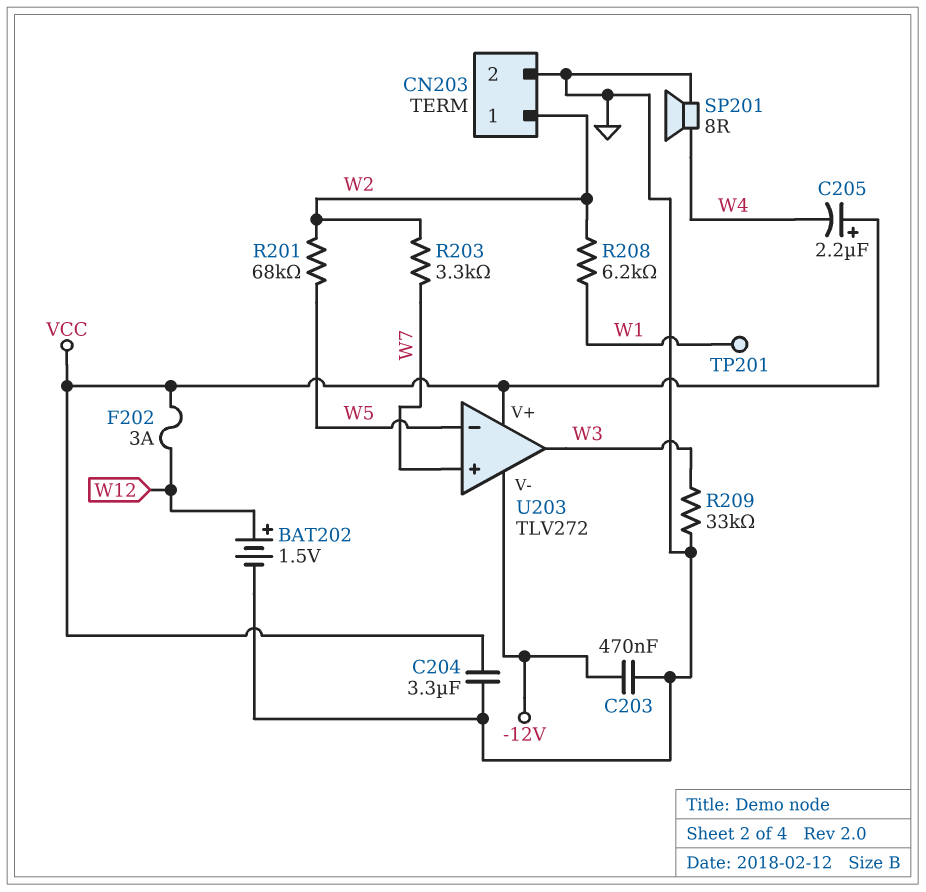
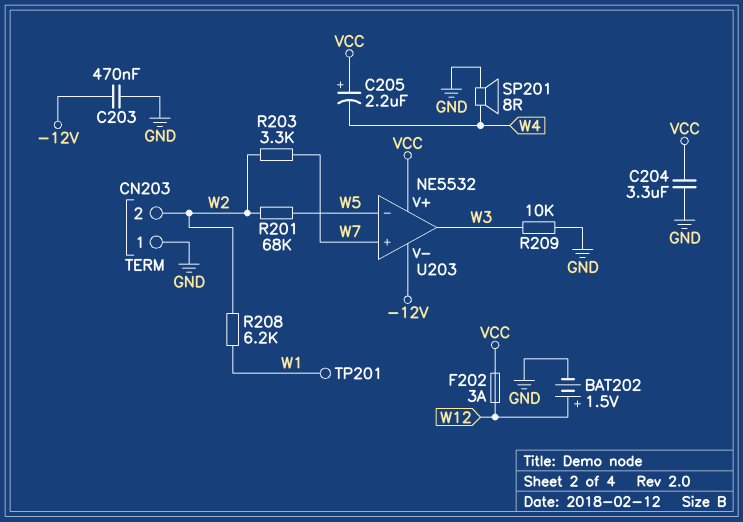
CN203 pin 1: W2 -> GND
CN203 pin 2: GND -> W2
R209: 33k (GND, W3) -> 10k (GND, W3)
U203: TLV272 -> NE5532

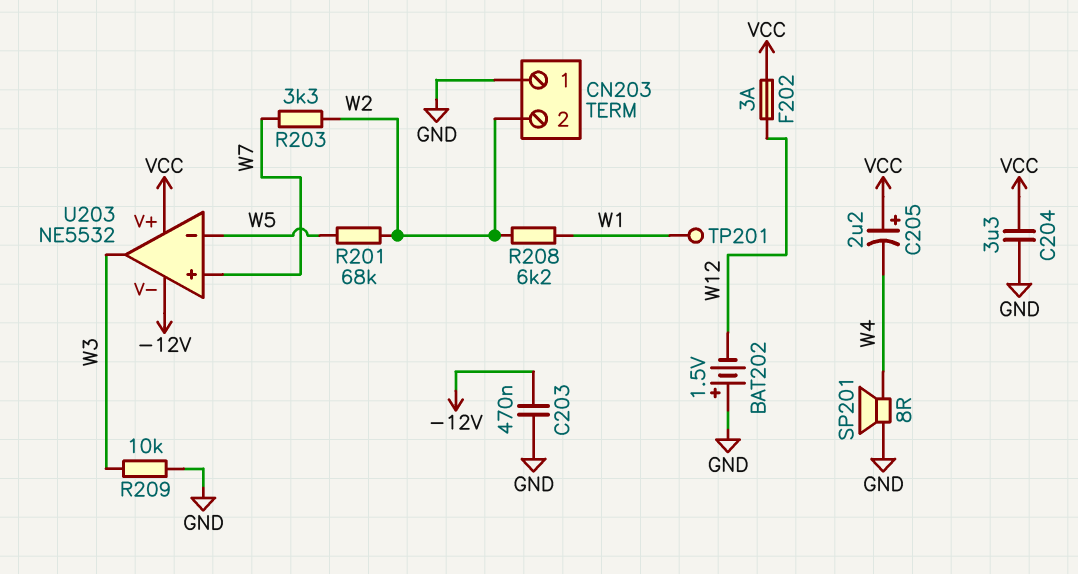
BAT202: 1.5V (plus W12, minus GND) -> 1.5V (plus GND, minus W12)

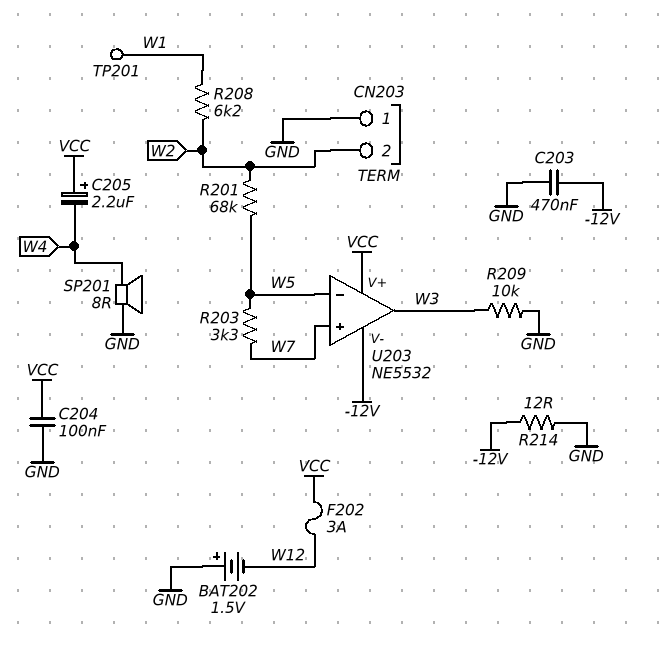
C204: 3.3uF (GND, VCC) -> 100nF (GND, VCC)
R203: 3.3k (W2, W7) -> 3.3k (W5, W7)
R214: none -> 12 (-12V, GND)

